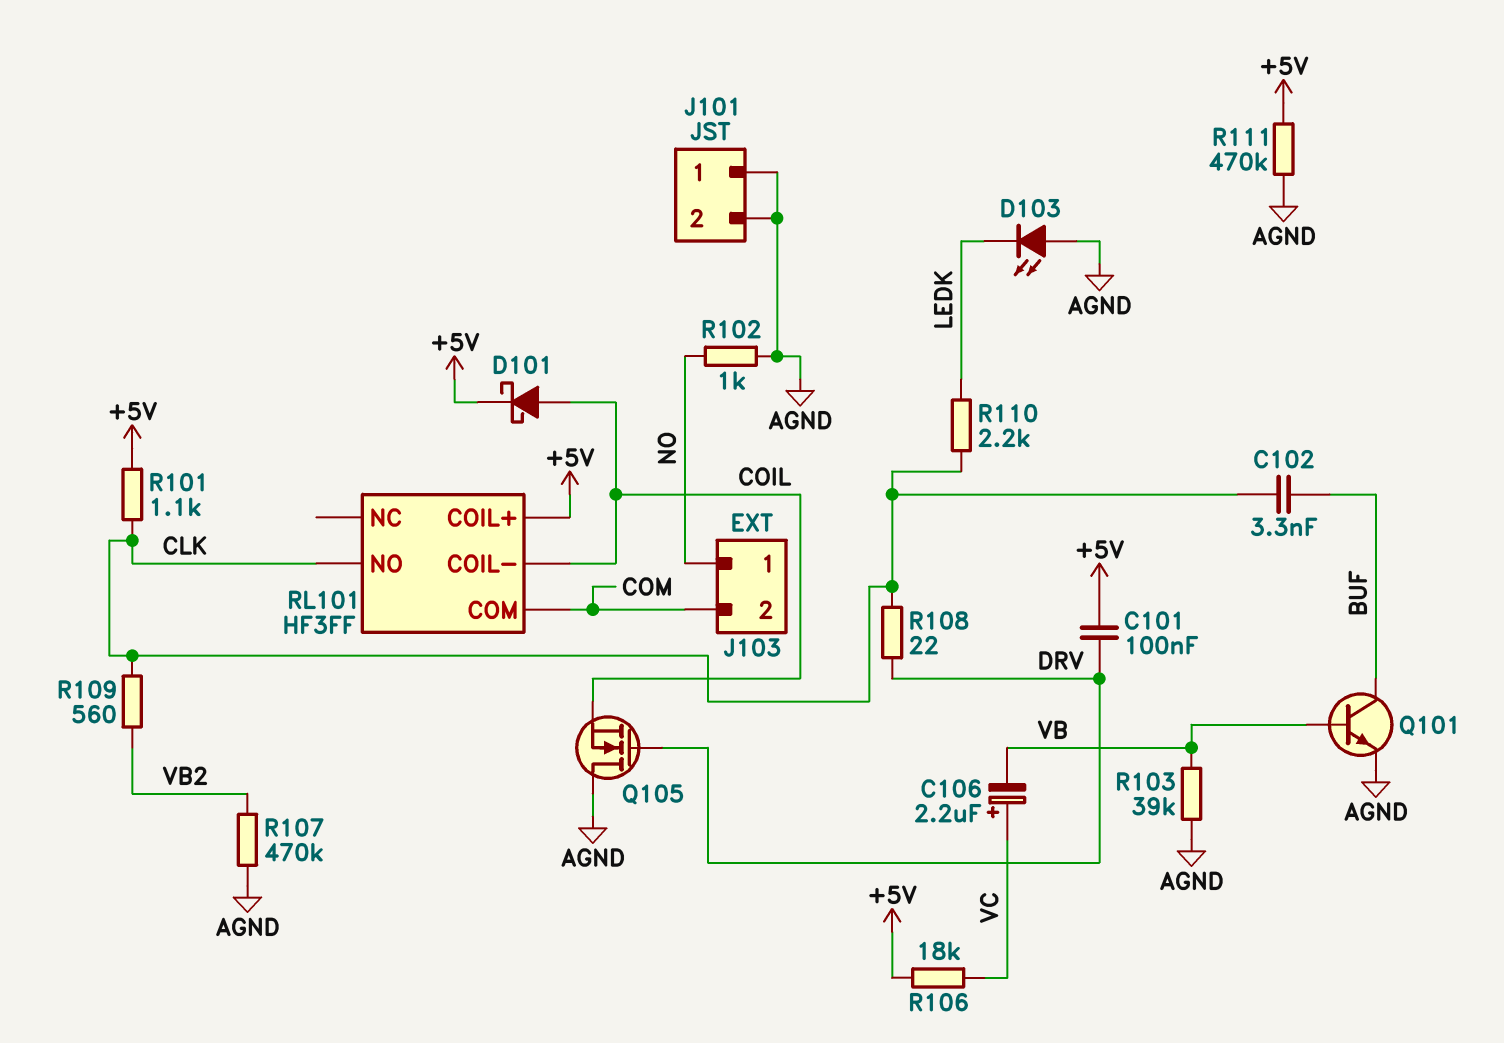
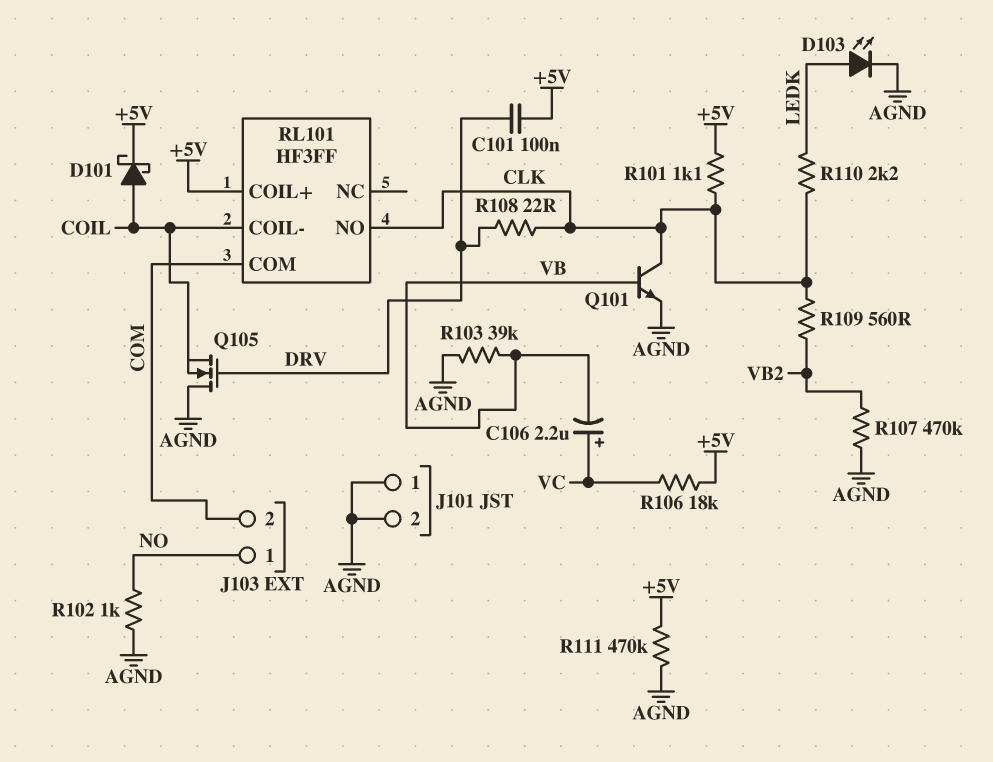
C102: 3.3nF (BUF, CLK) -> none
D103: LED (A AGND, K LEDK) -> LED (A LEDK, K AGND)
Q101: NPN (B VB, C BUF, E AGND) -> NPN (B VB, C CLK, E AGND)

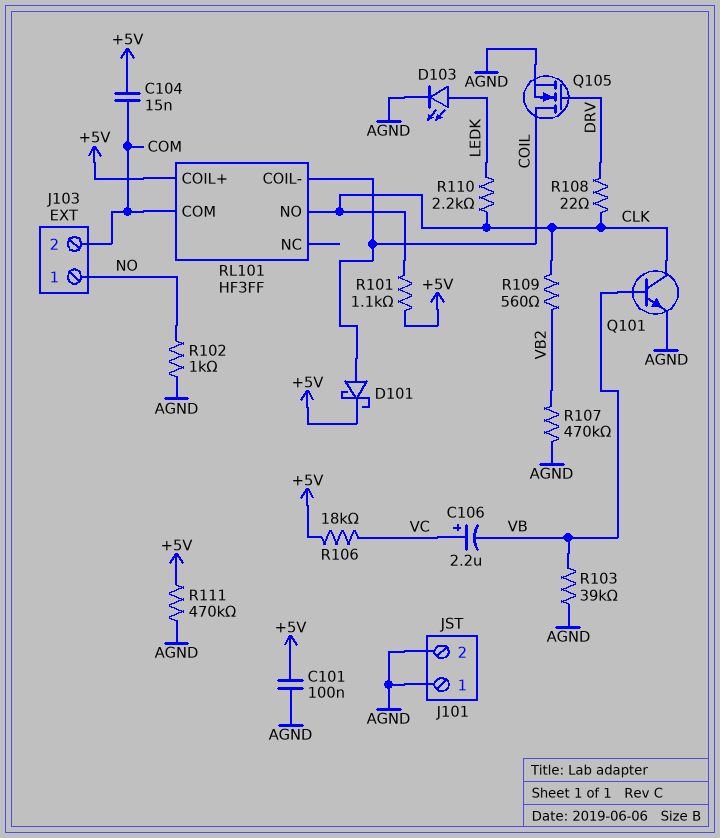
C101: 100nF (+5V, DRV) -> 100nF (+5V, AGND)
C104: none -> 15nF (+5V, COM)
Q105: NMOS (G DRV, D AGND, S COIL) -> NMOS (G DRV, D COIL, S AGND)

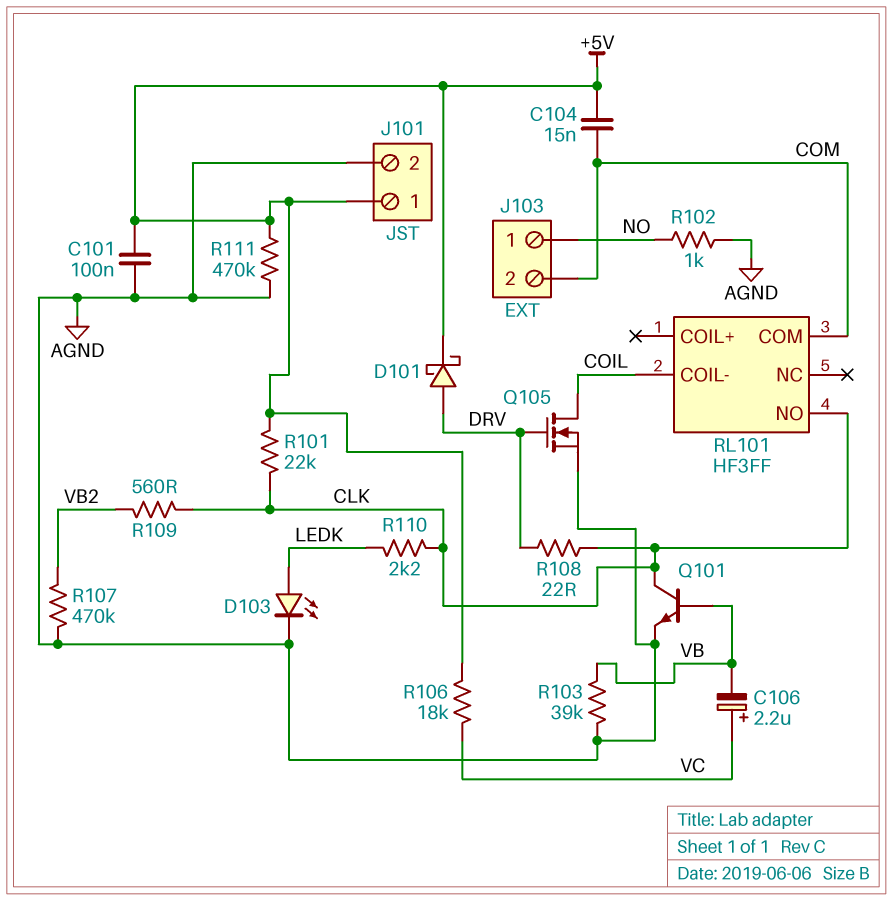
D101: schottky (A COIL, K +5V) -> schottky (A DRV, K +5V)
J101 pin 1: AGND -> +5V
R101: 1.1k (+5V, CLK) -> 22k (+5V, CLK)
RL101 pin COIL+: +5V -> none

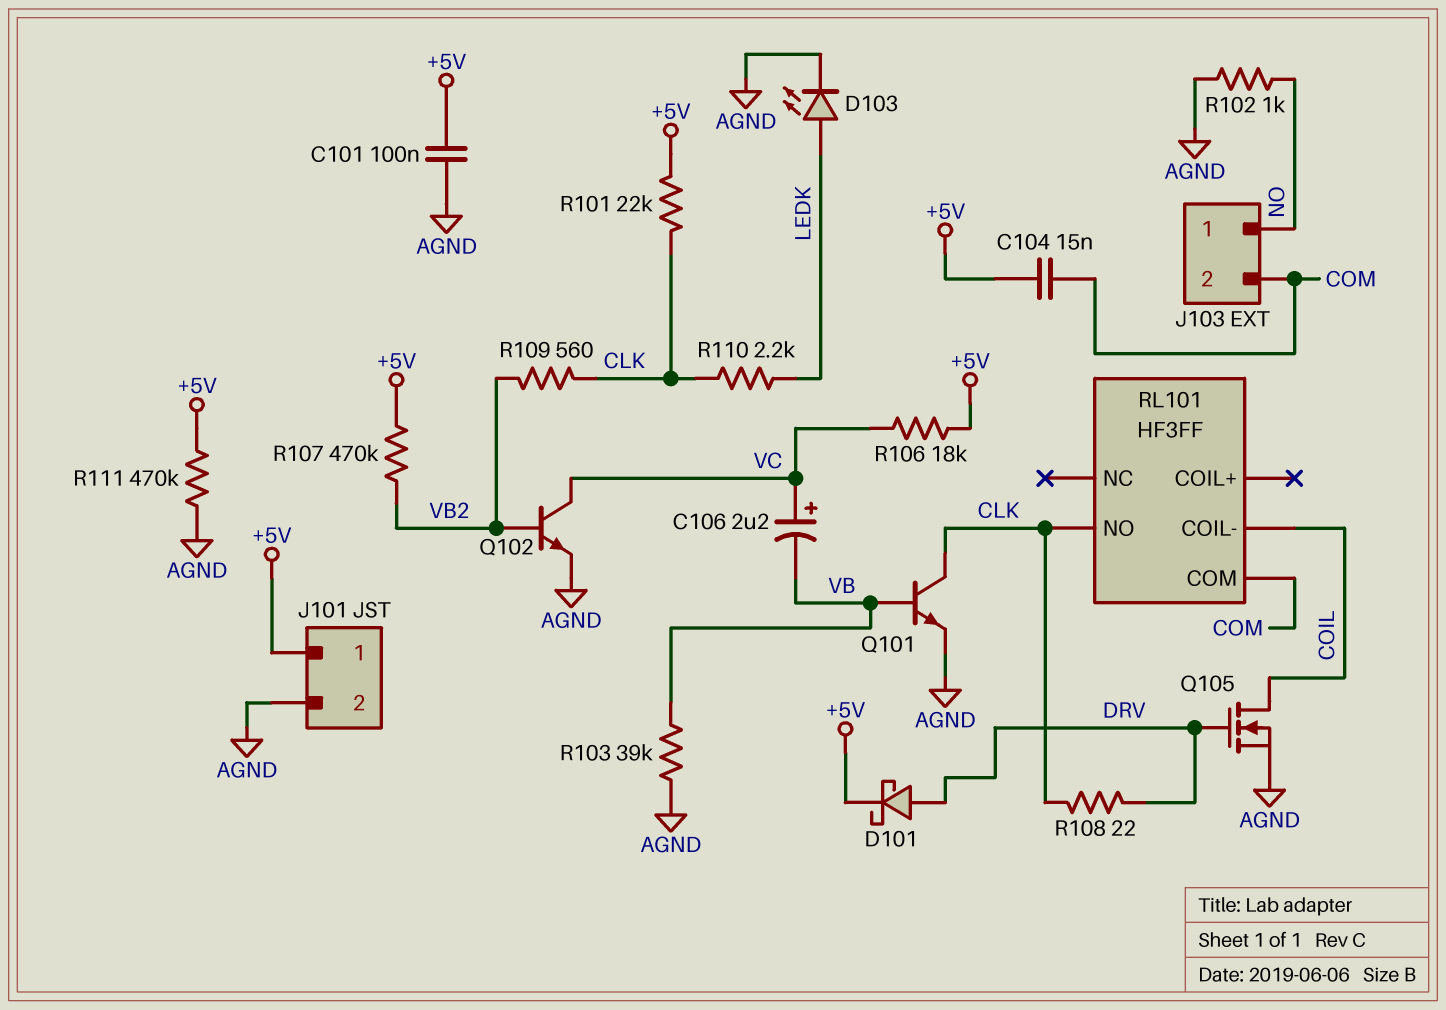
Q102: none -> NPN (B VB2, C VC, E AGND)
R107: 470k (AGND, VB2) -> 470k (+5V, VB2)

